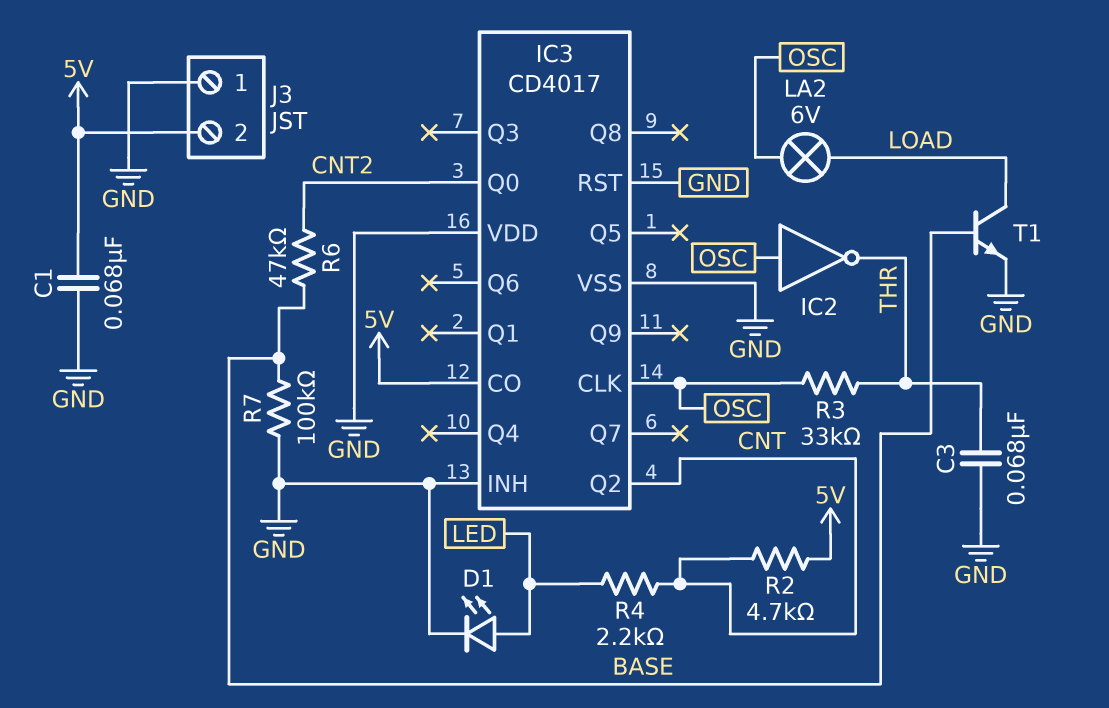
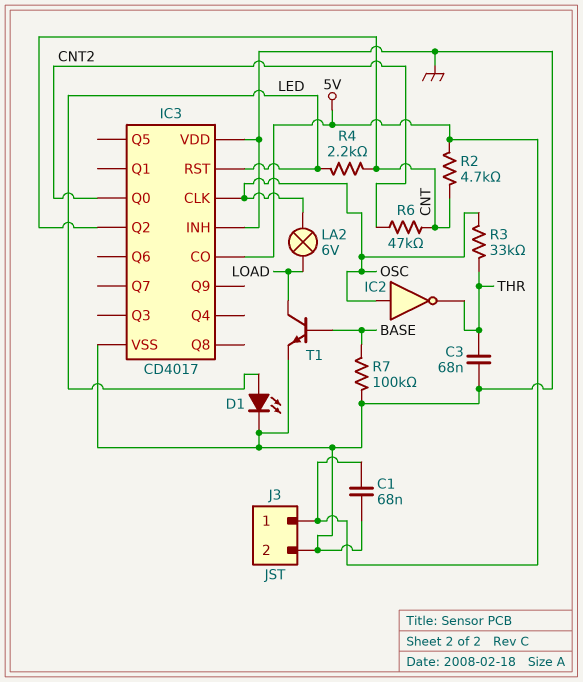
IC3 pin RST: GND -> LED
J3 pin 1: GND -> 5V
J3 pin 2: 5V -> GND
R6: 47k (BASE, CNT2) -> 47k (CNT, CNT2)

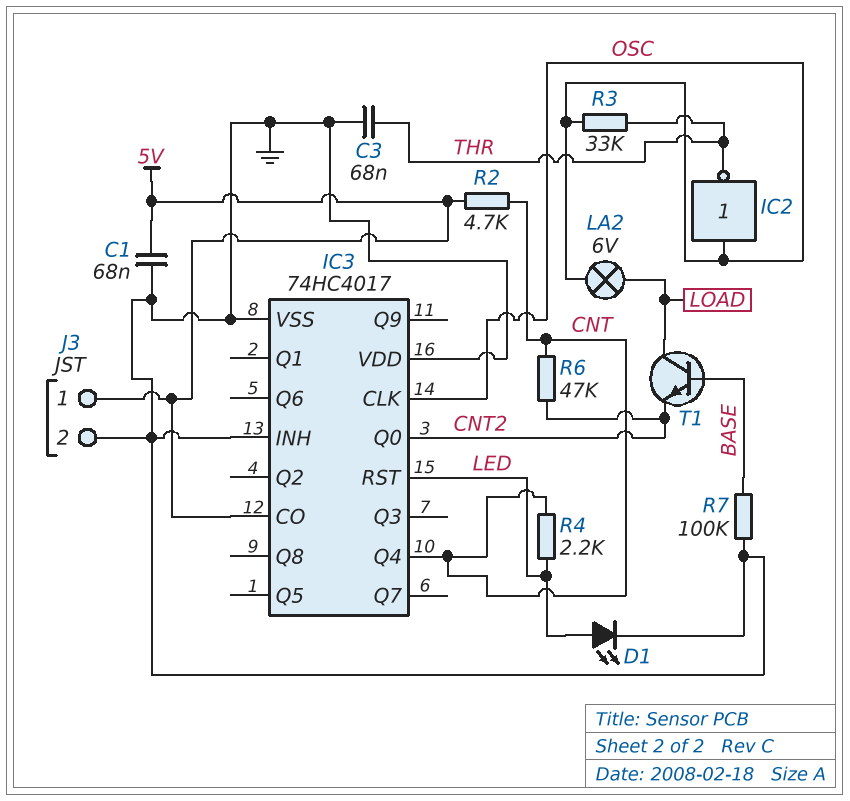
IC3: CD4017 -> 74HC4017
IC3 pin Q2: CNT -> none
IC3 pin Q4: none -> CNT
T1: NPN (B BASE, C LOAD, E GND) -> NPN (B BASE, C LOAD, E CNT2)

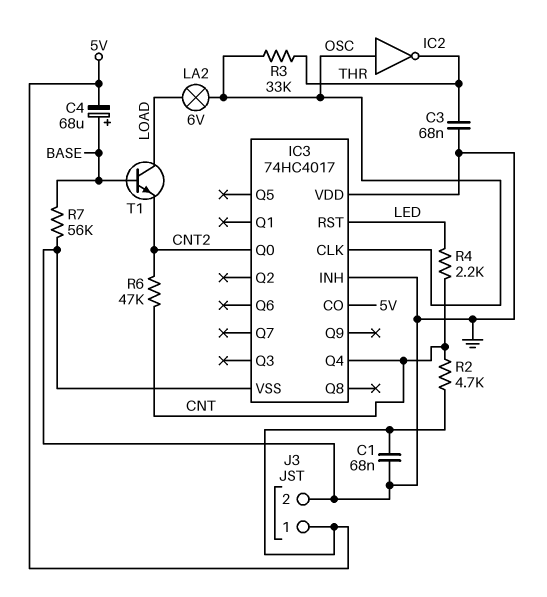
C4: none -> 68uF (plus BASE, minus 5V)
D1: LED (A LED, K GND) -> none
R7: 100k (BASE, GND) -> 56k (BASE, GND)

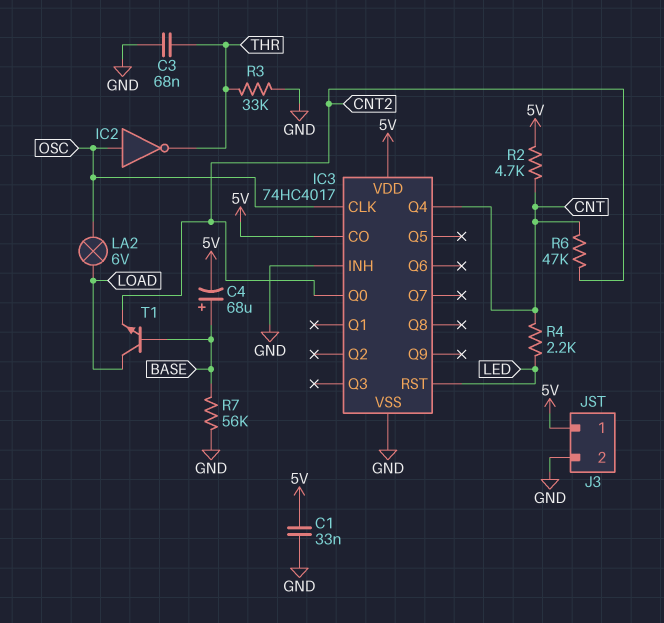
C1: 68nF (5V, GND) -> 33nF (5V, GND)
IC3 pin VDD: GND -> 5V
R3: 33k (OSC, THR) -> 33k (GND, THR)

